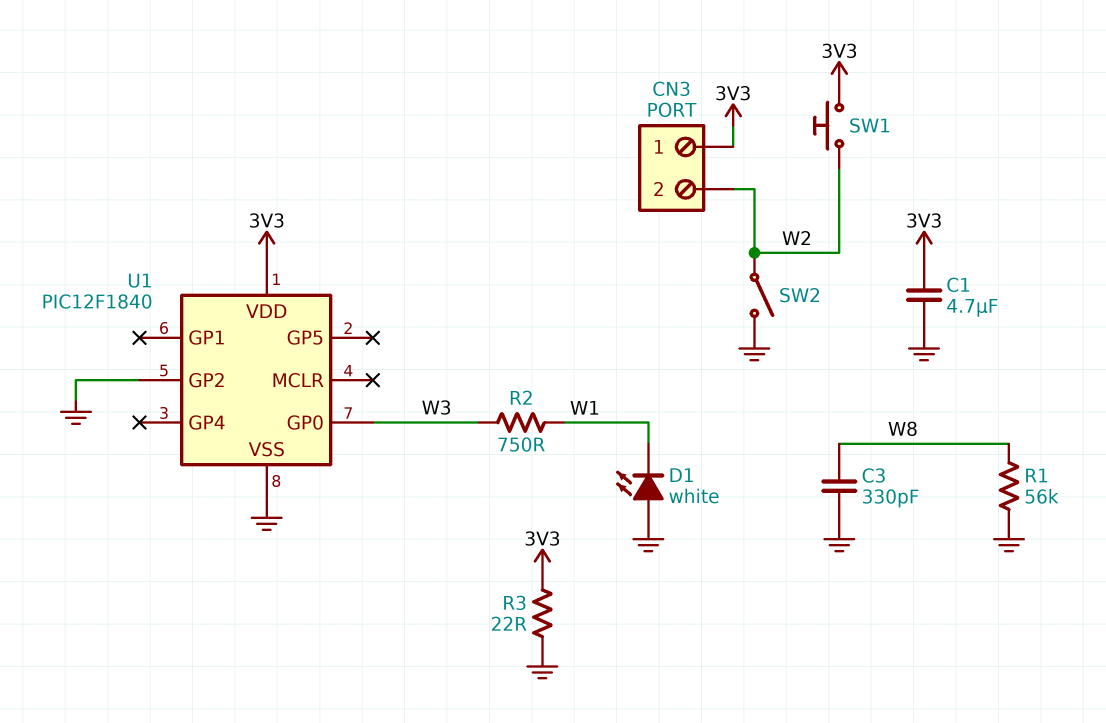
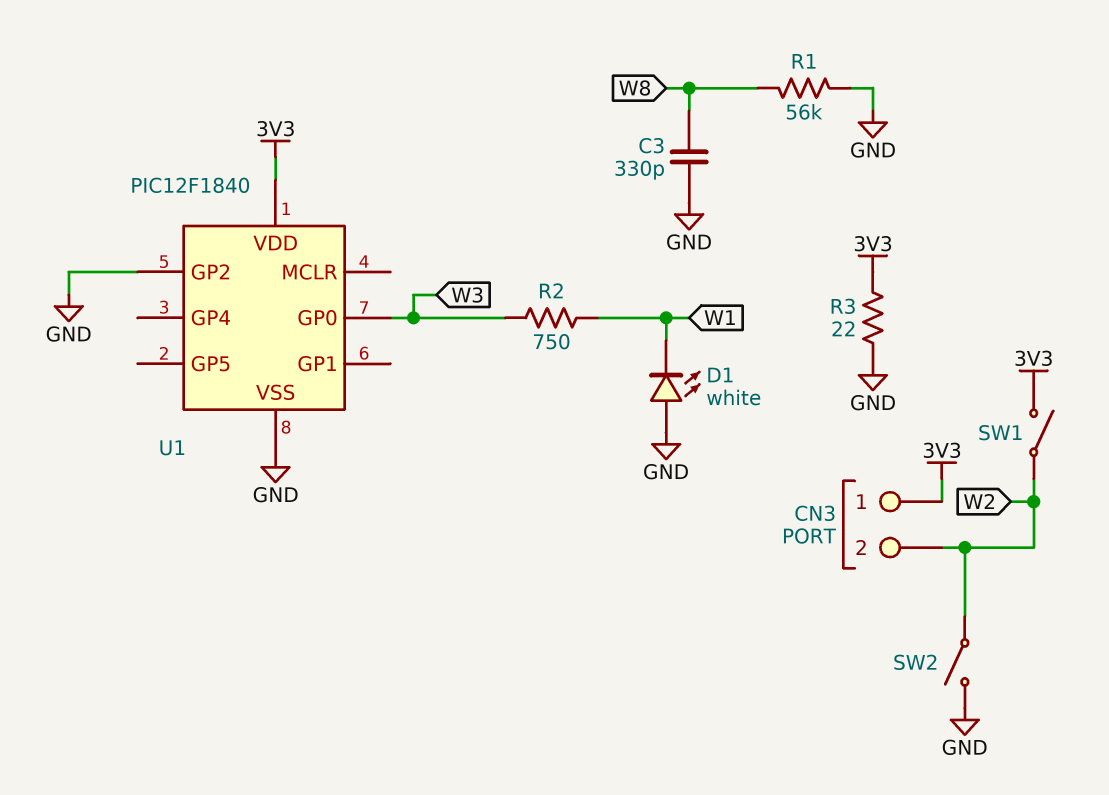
C1: 4.7uF (3V3, GND) -> none
SW1: button (3V3, W2) -> switch (3V3, W2)

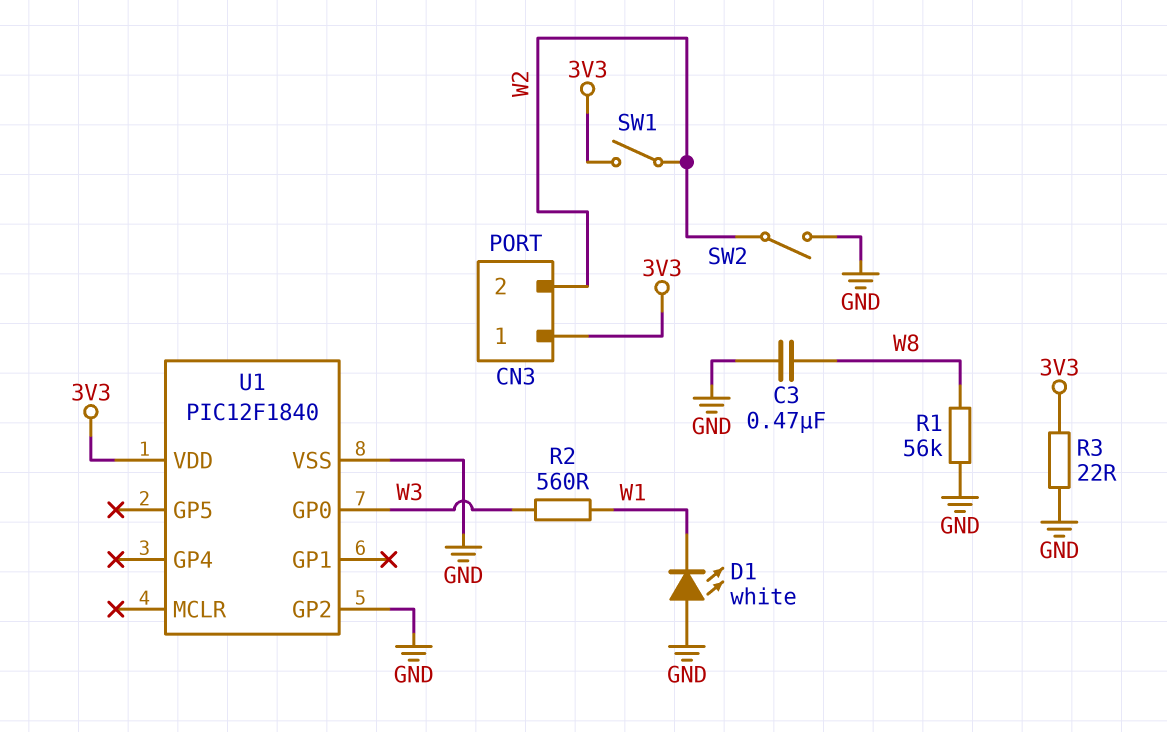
C3: 330pF (GND, W8) -> 470nF (GND, W8)
R2: 750 (W1, W3) -> 560 (W1, W3)

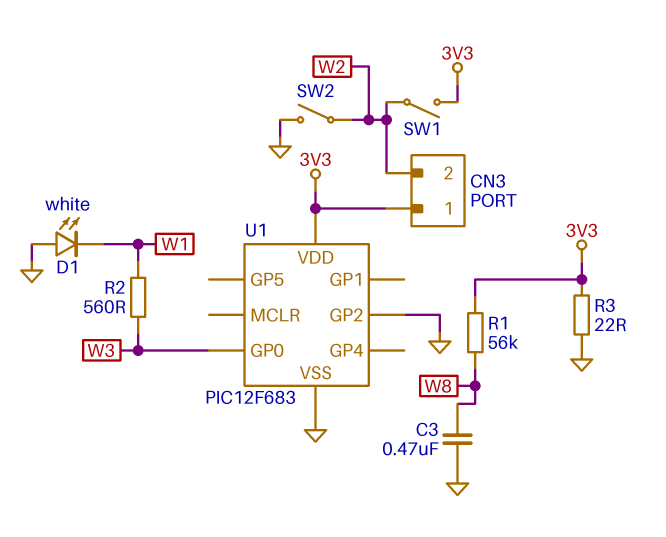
R1: 56k (GND, W8) -> 56k (3V3, W8)
U1: PIC12F1840 -> PIC12F683

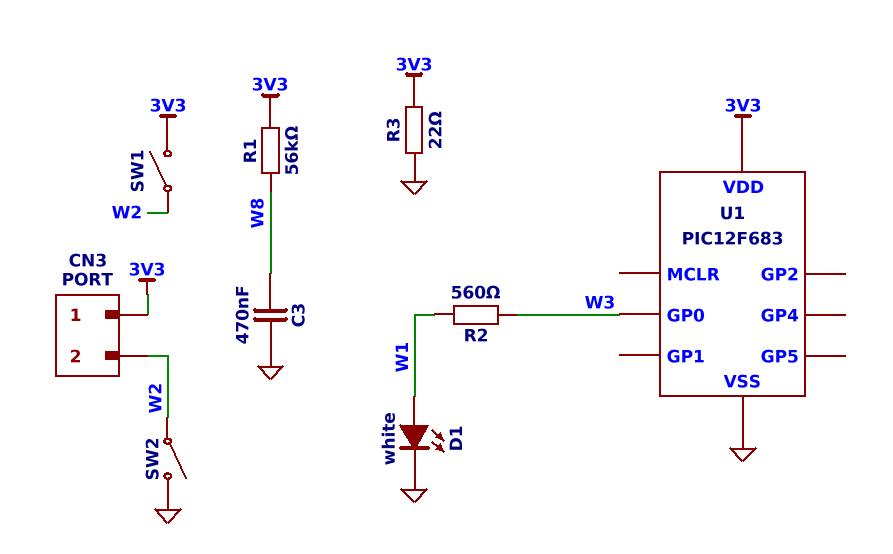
D1: LED white (A GND, K W1) -> LED white (A W1, K GND)
U1 pin GP2: GND -> none

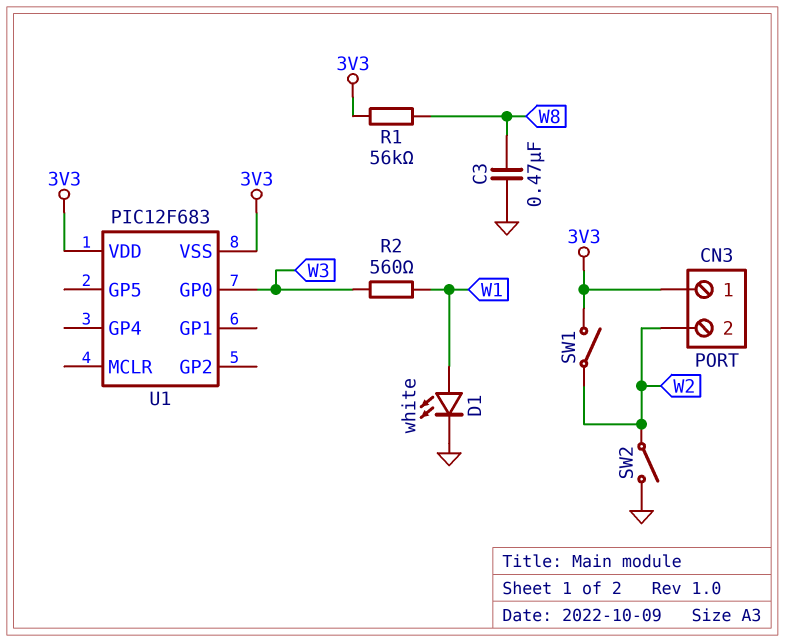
R3: 22 (3V3, GND) -> none
U1 pin VSS: GND -> 3V3

